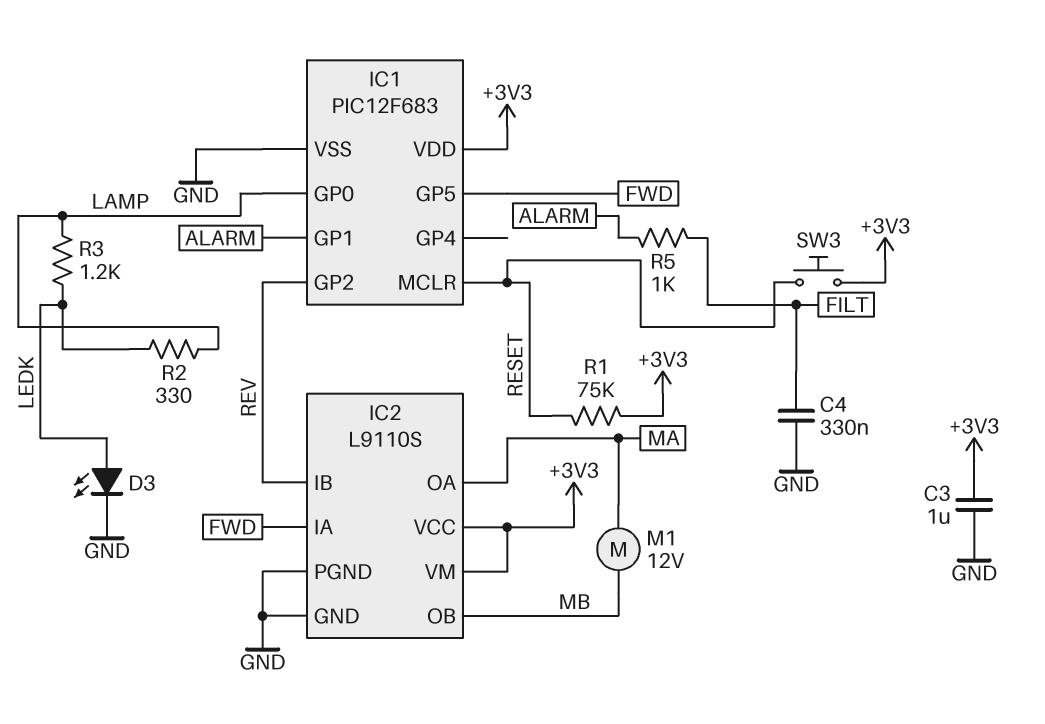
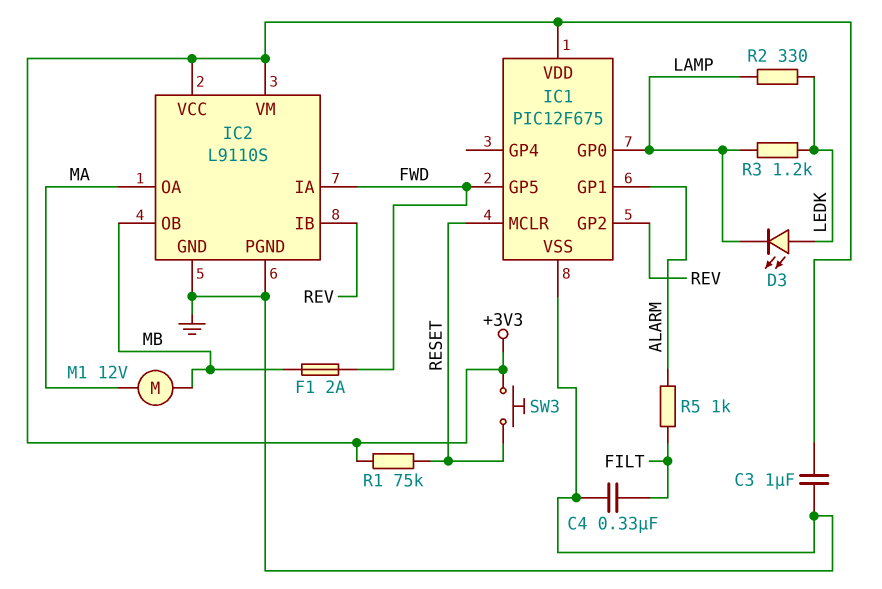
D3: LED (A LEDK, K GND) -> LED (A LEDK, K LAMP)
F1: none -> 2A (FWD, MB)
IC1: PIC12F683 -> PIC12F675

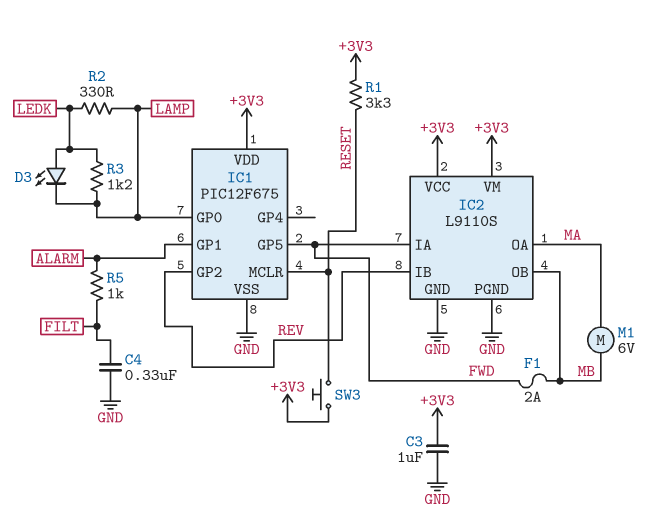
M1: motor 12V (MA, MB) -> motor 6V (MA, MB)
R1: 75k (+3V3, RESET) -> 3.3k (+3V3, RESET)

